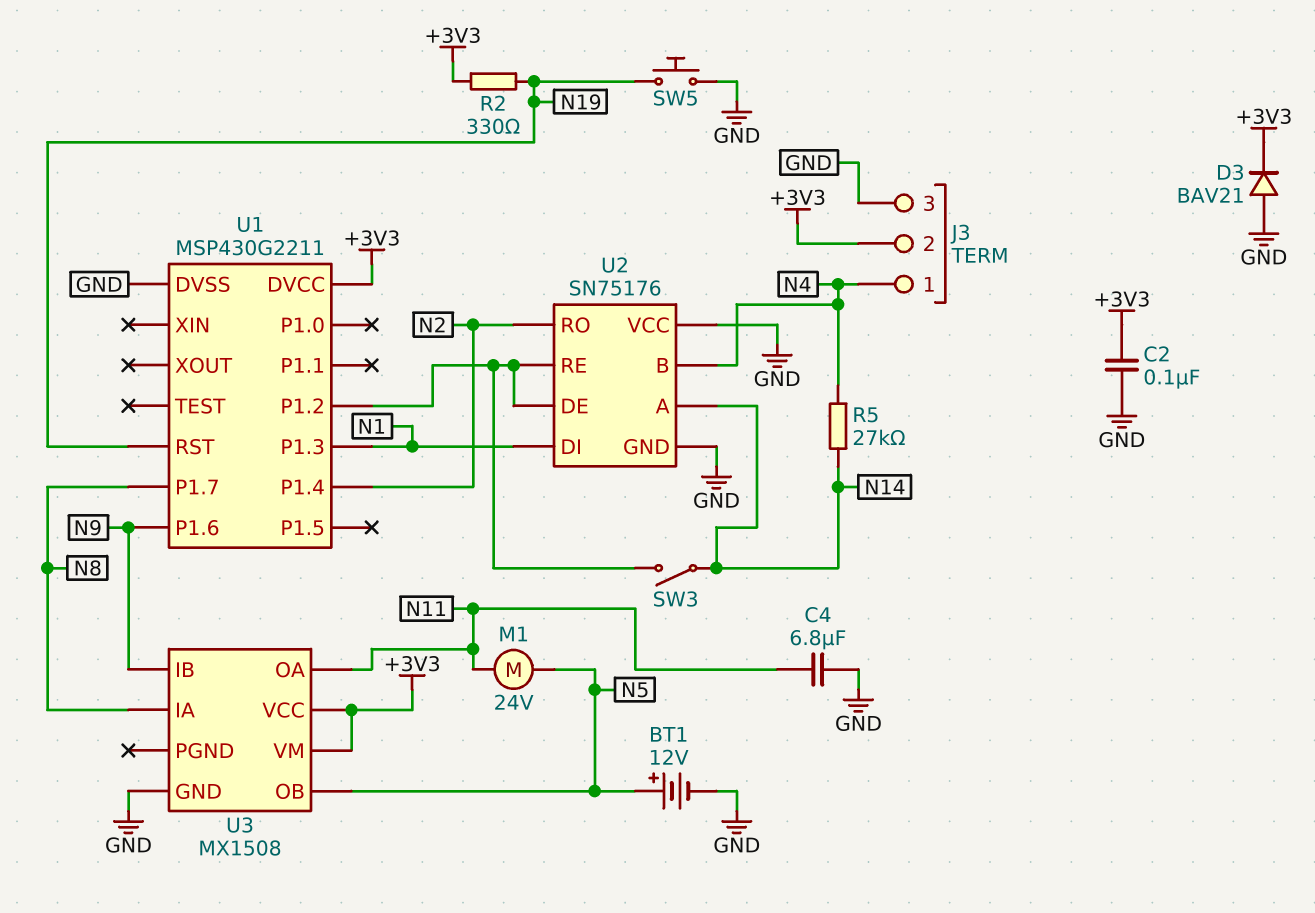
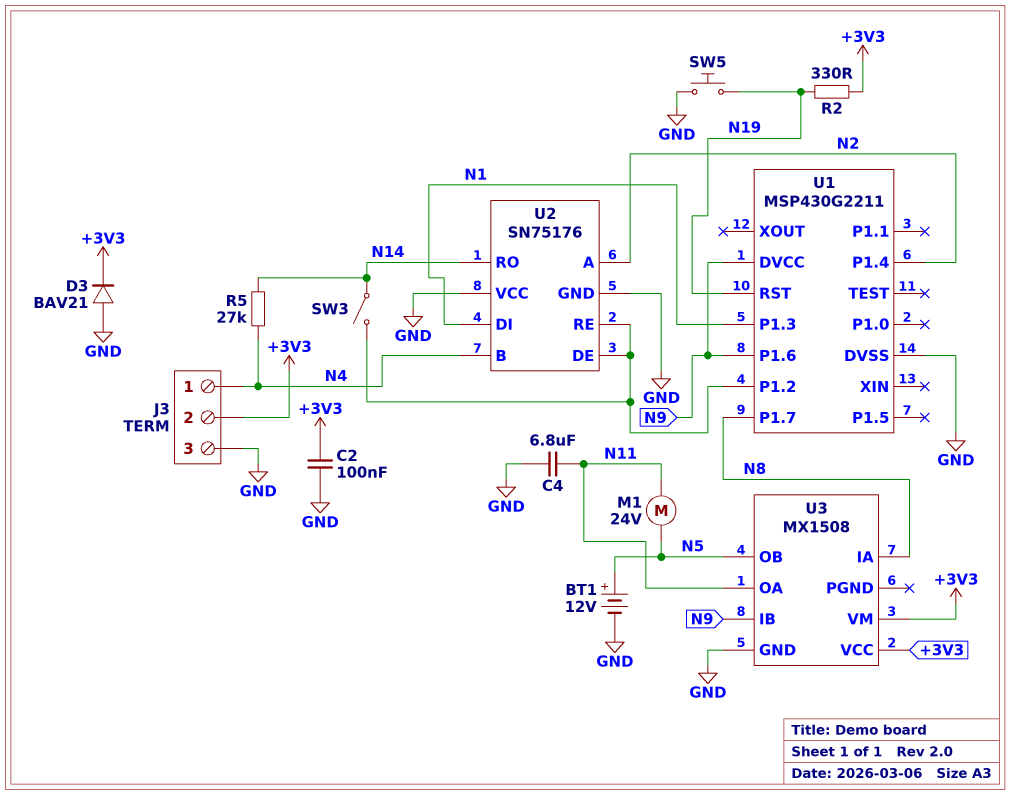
U1 pin DVCC: +3V3 -> N9
U2 pin A: N14 -> N2
U2 pin RO: N2 -> N14

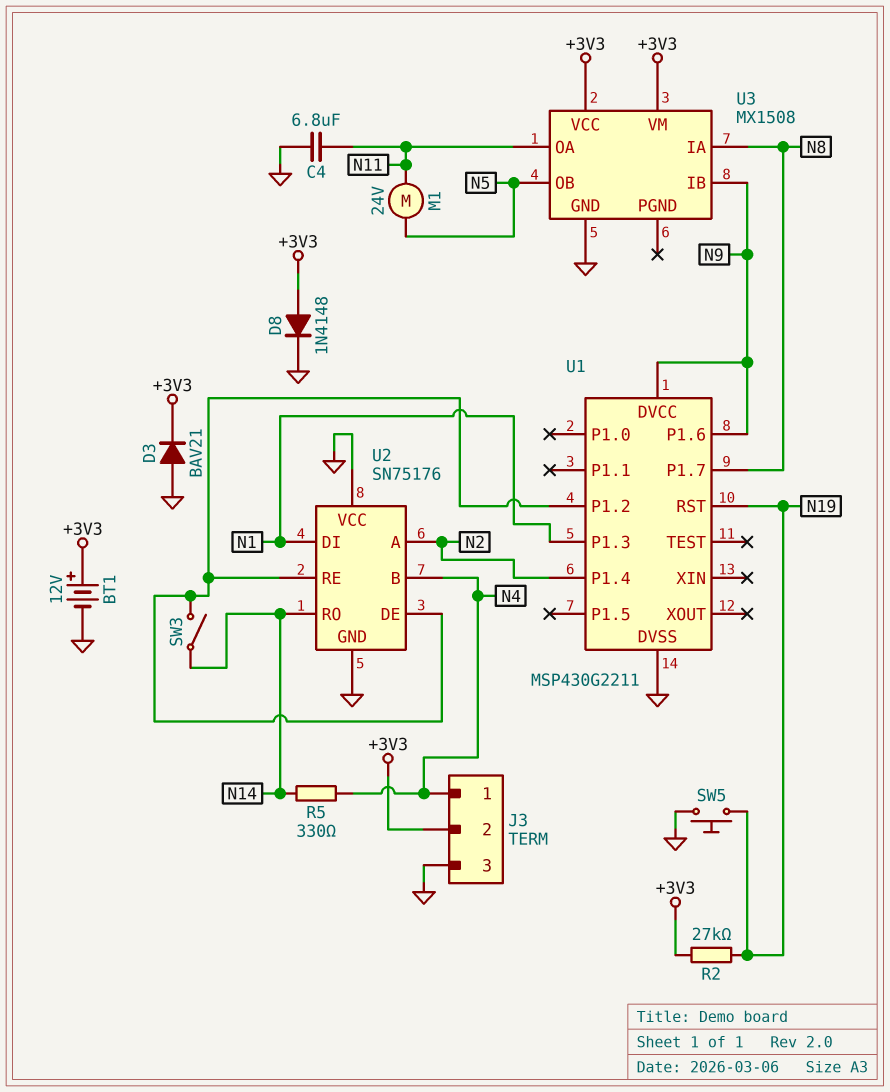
BT1: 12V (plus N5, minus GND) -> 12V (plus +3V3, minus GND)
C2: 100nF (+3V3, GND) -> none
D8: none -> diode 1N4148 (A +3V3, K GND)
R2: 330 (+3V3, N19) -> 27k (+3V3, N19)
R5: 27k (N4, N14) -> 330 (N4, N14)

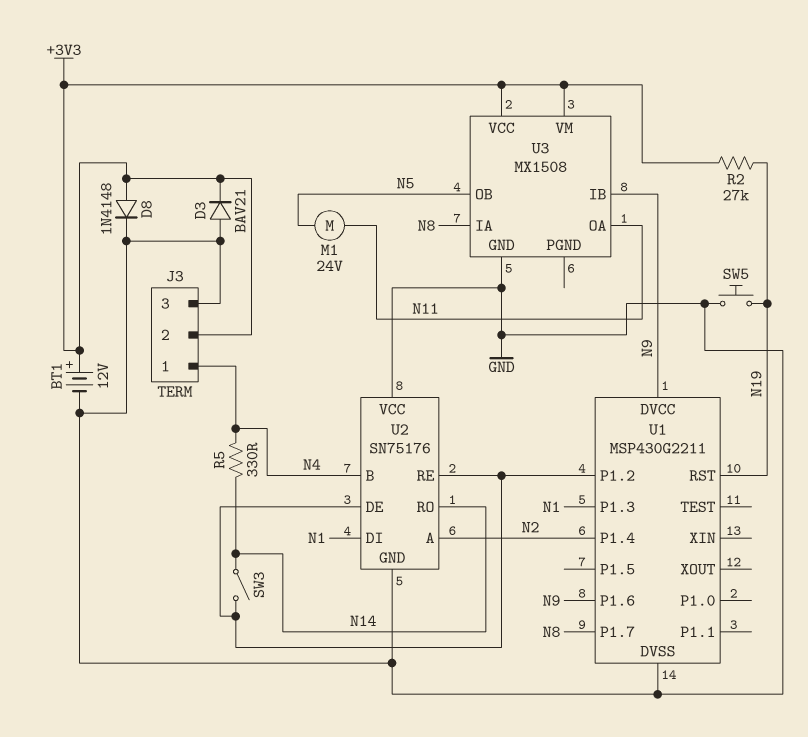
C4: 6.8uF (GND, N11) -> none

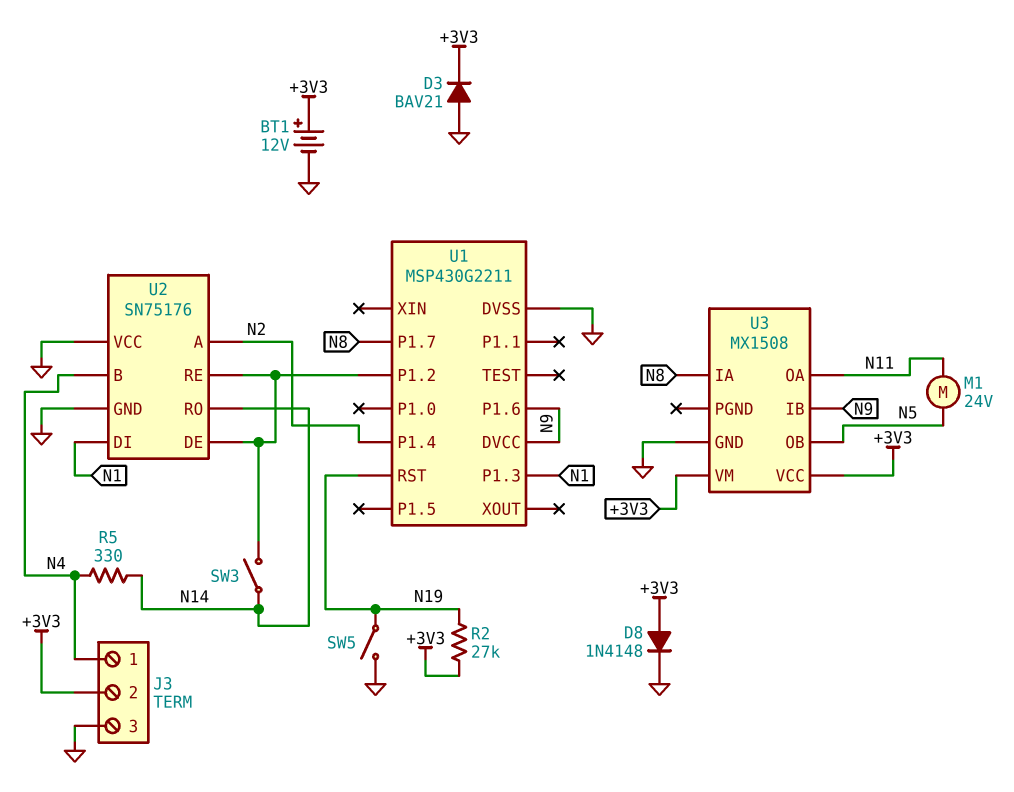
SW5: button (GND, N19) -> switch (GND, N19)

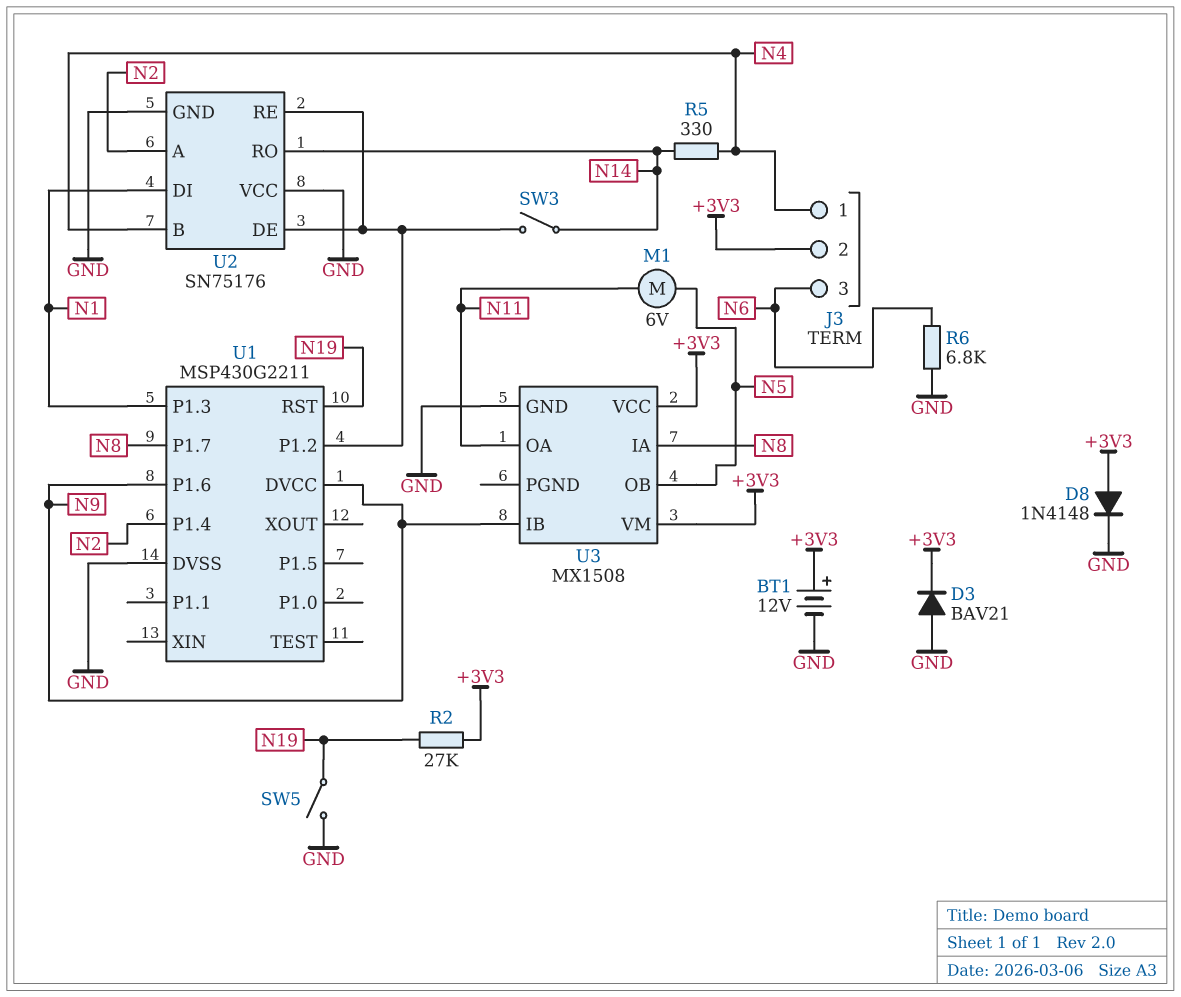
J3 pin 3: GND -> N6
M1: motor 24V (N5, N11) -> motor 6V (N5, N11)
R6: none -> 6.8k (GND, N6)

